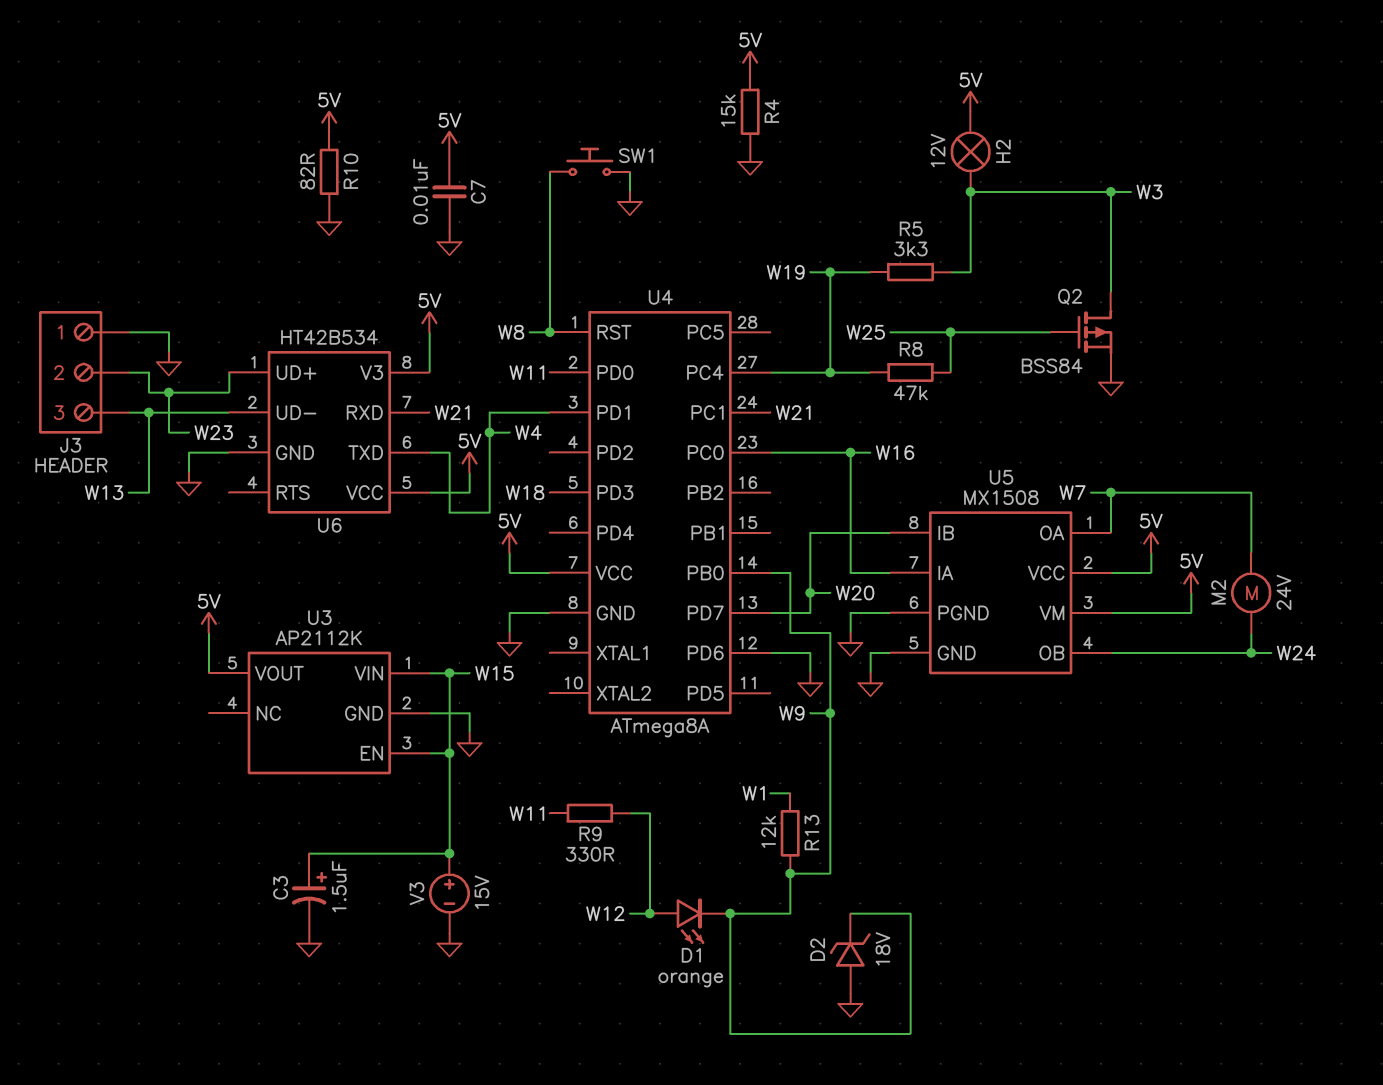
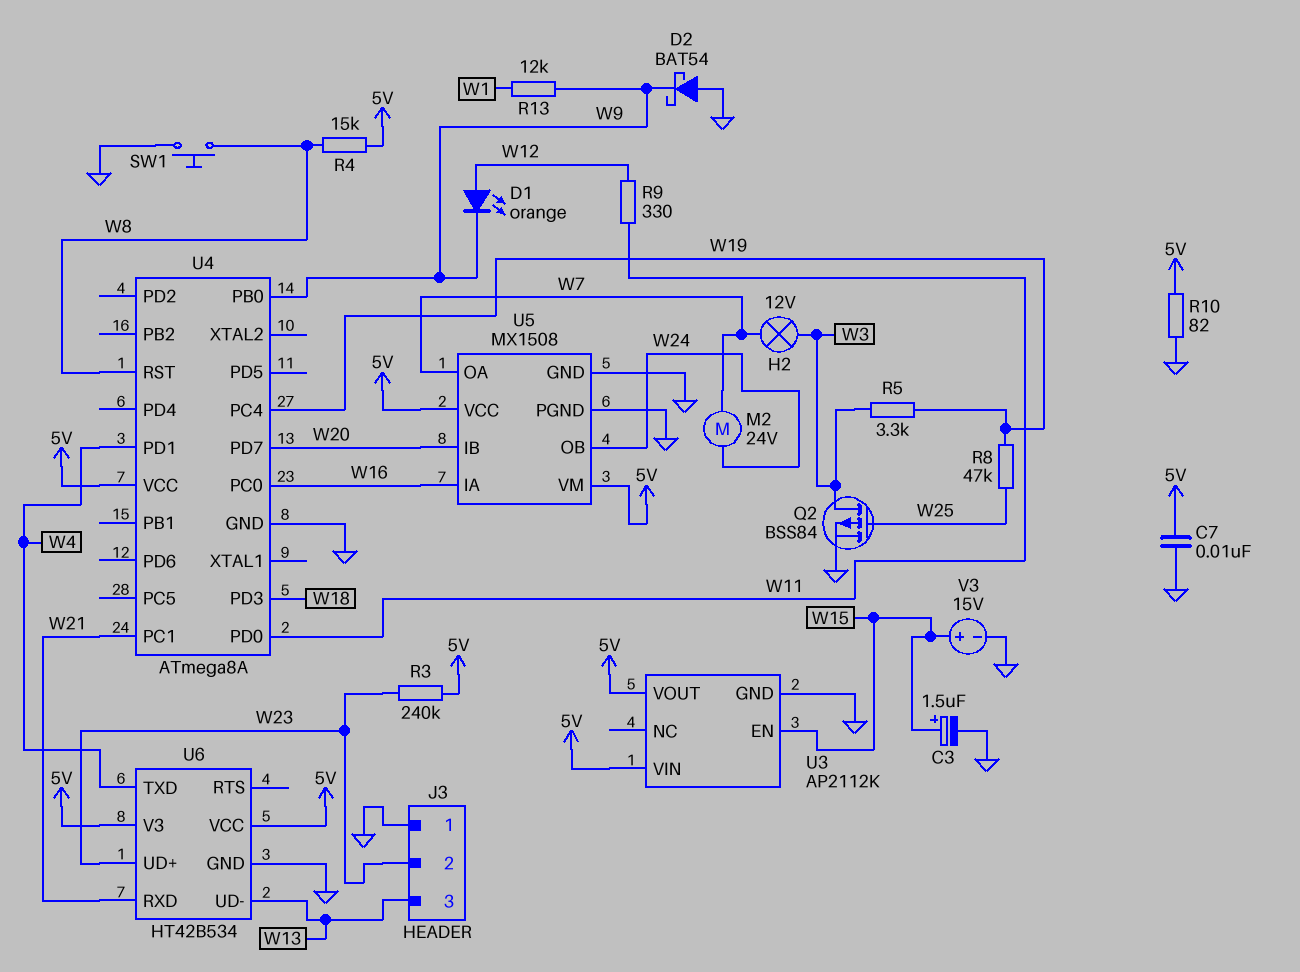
D2: zener 18V (A GND, K W9) -> schottky BAT54 (A GND, K W9)
H2: lamp 12V (5V, W3) -> lamp 12V (W3, W7)
R3: none -> 240k (5V, W23)
R4: 15k (5V, GND) -> 15k (5V, W8)
U3 pin VIN: W15 -> 5V
U4 pin PD6: GND -> none

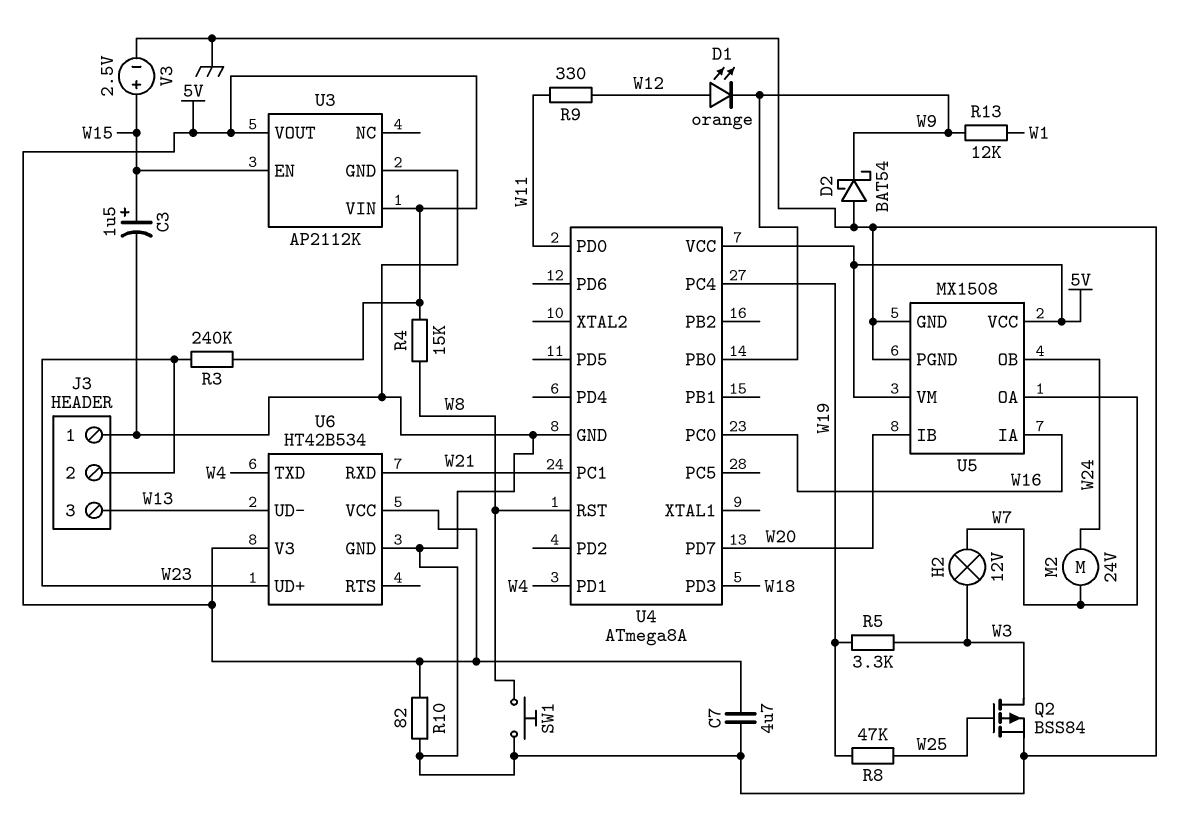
C7: 10nF (5V, GND) -> 4.7uF (5V, GND)
V3: 15V (plus W15, minus GND) -> 2.5V (plus W15, minus GND)

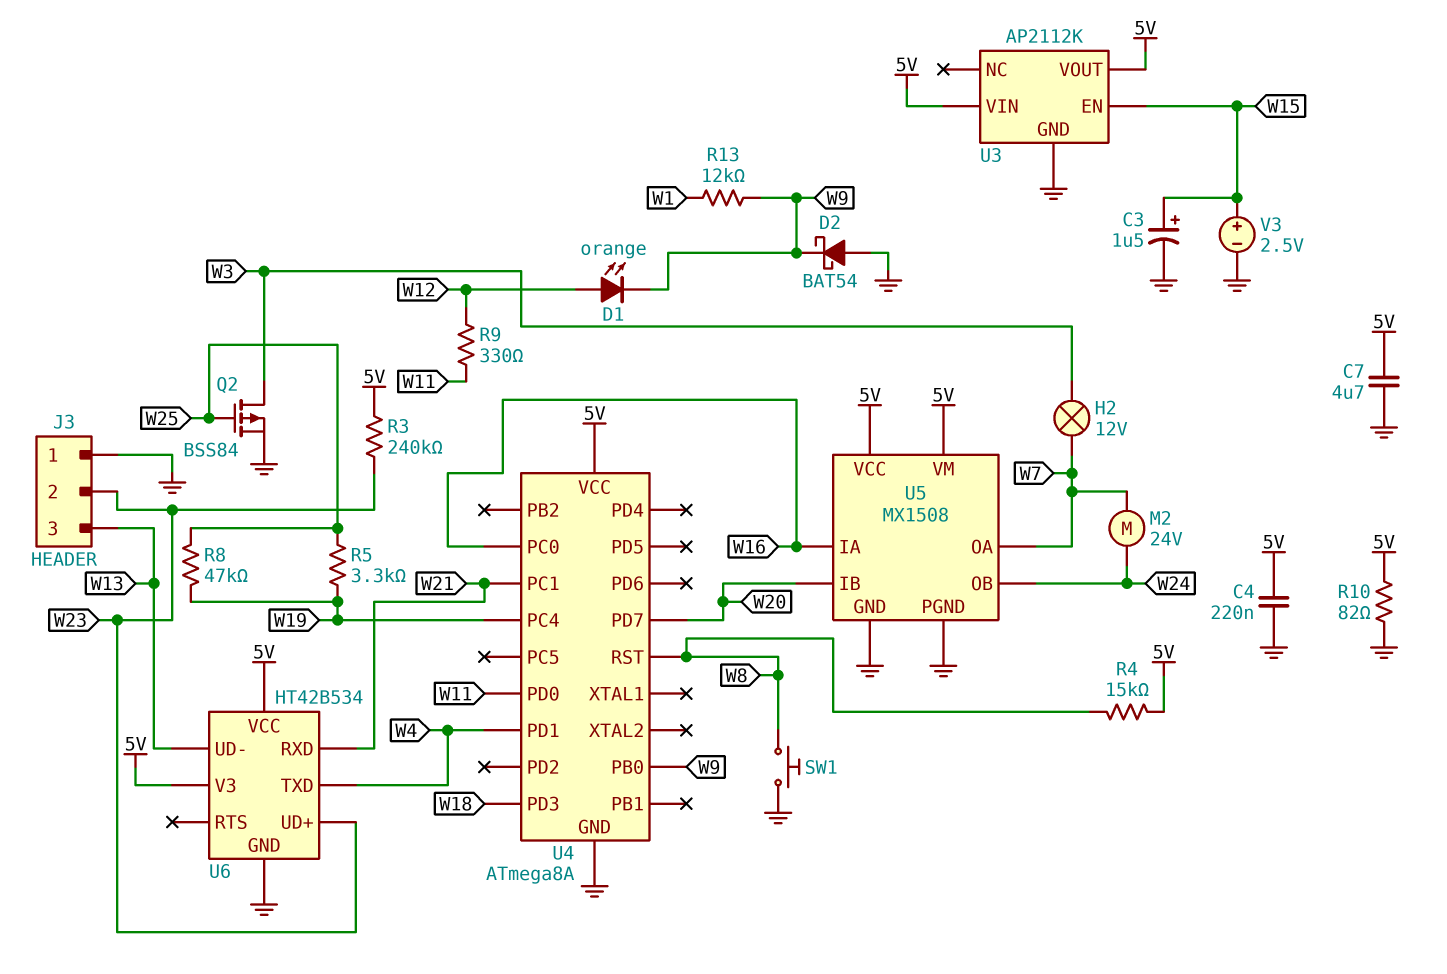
C4: none -> 220nF (5V, GND)
R5: 3.3k (W3, W19) -> 3.3k (W19, W25)

